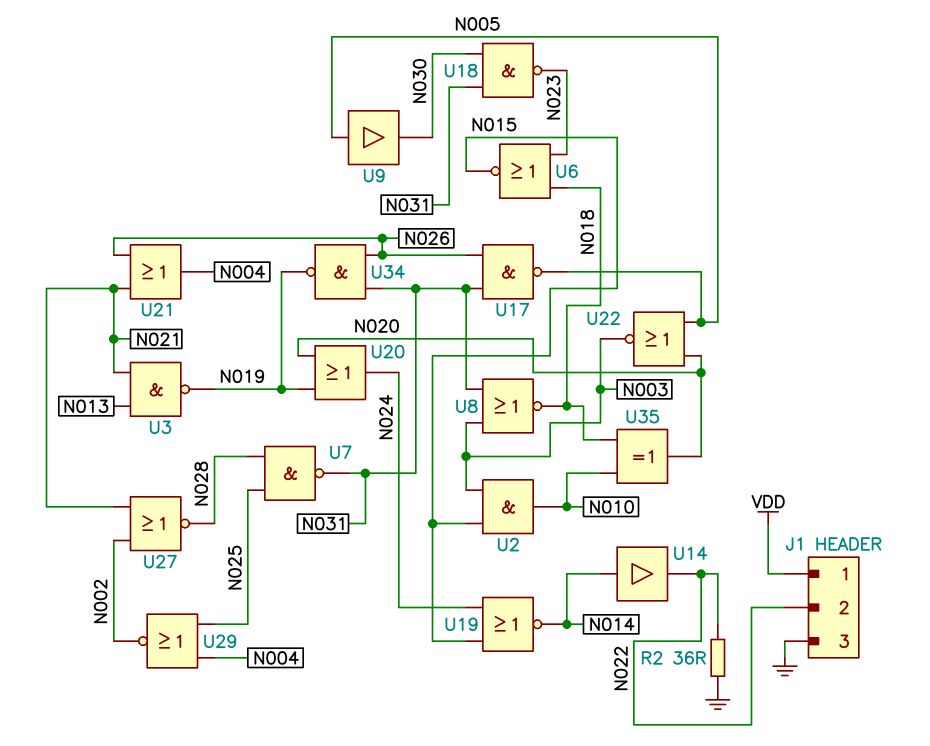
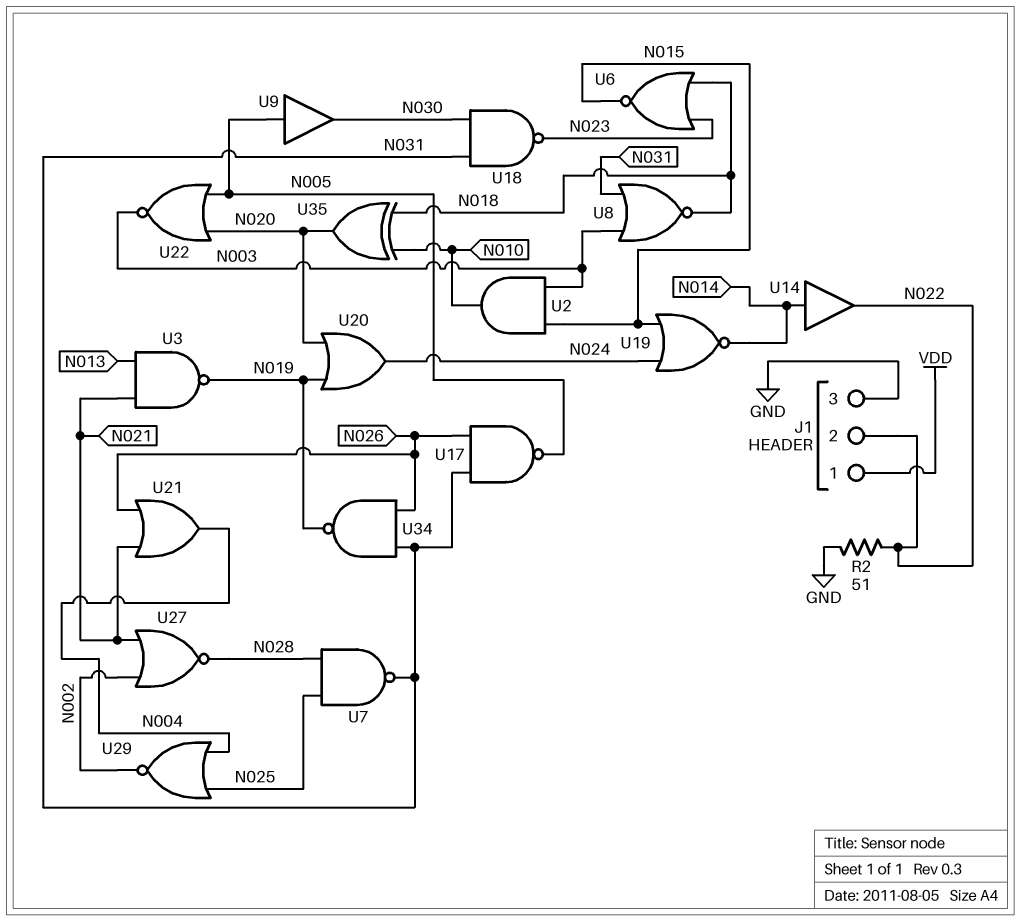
R2: 36 (GND, N022) -> 51 (GND, N022)

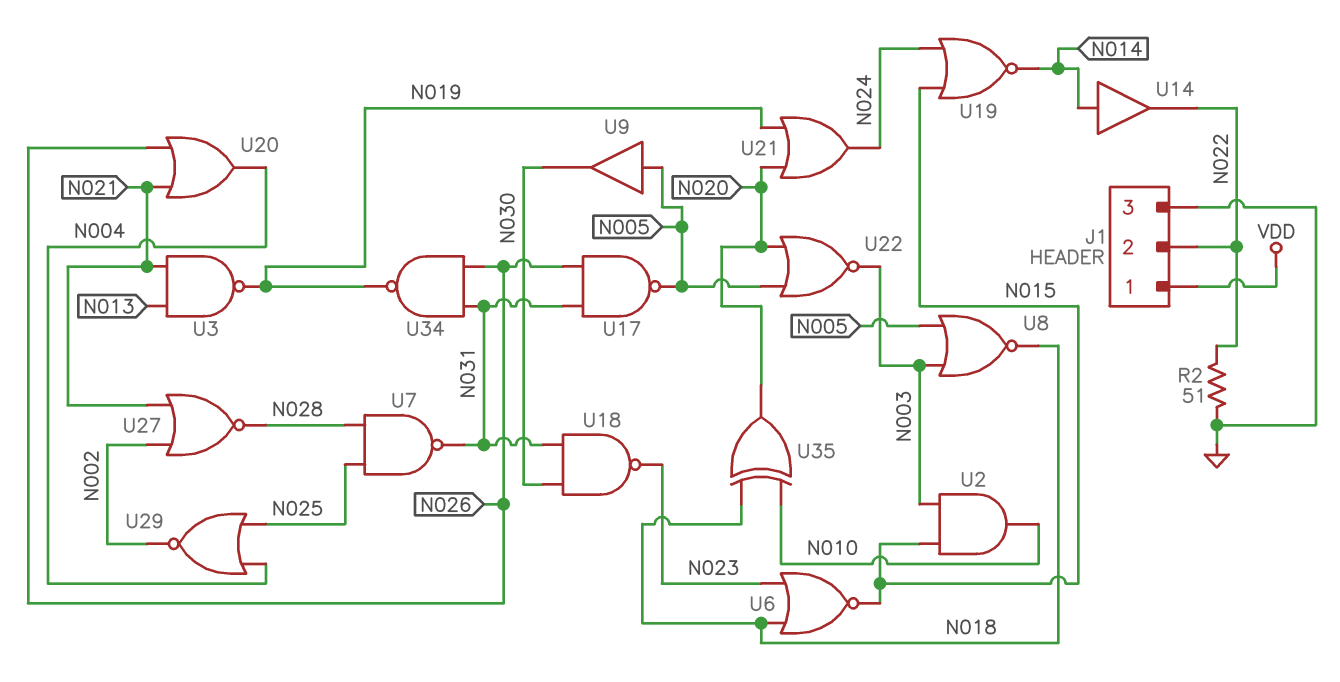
U8: NOR (in N003, in N031, out N018) -> NOR (in N003, in N005, out N018)
U20: OR (in N019, in N020, out N024) -> OR (in N021, in N026, out N004)
U21: OR (in N021, in N026, out N004) -> OR (in N019, in N020, out N024)

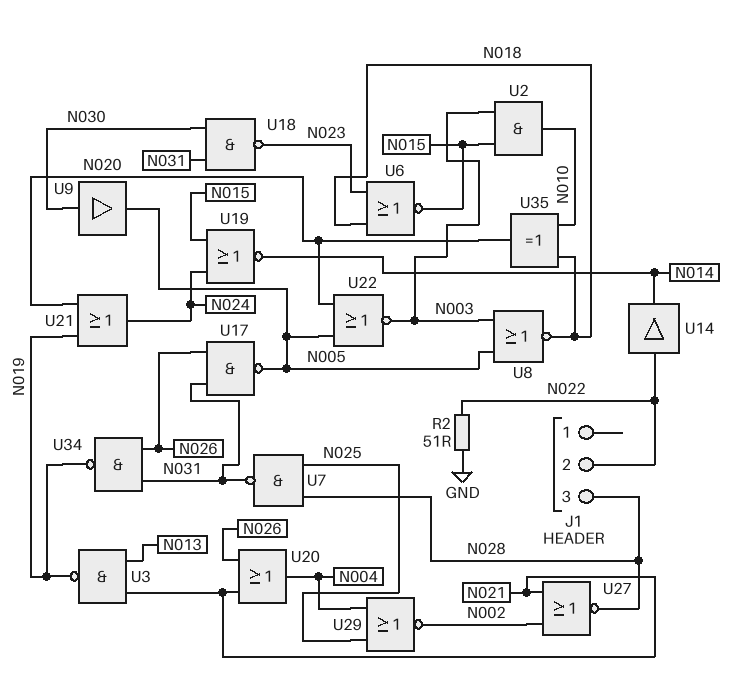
J1 pin 1: VDD -> none
J1 pin 3: GND -> N028
U9: buffer (in N005, out N030) -> buffer (in N030, out N005)
U14: buffer (in N014, out N022) -> buffer (in N022, out N014)

